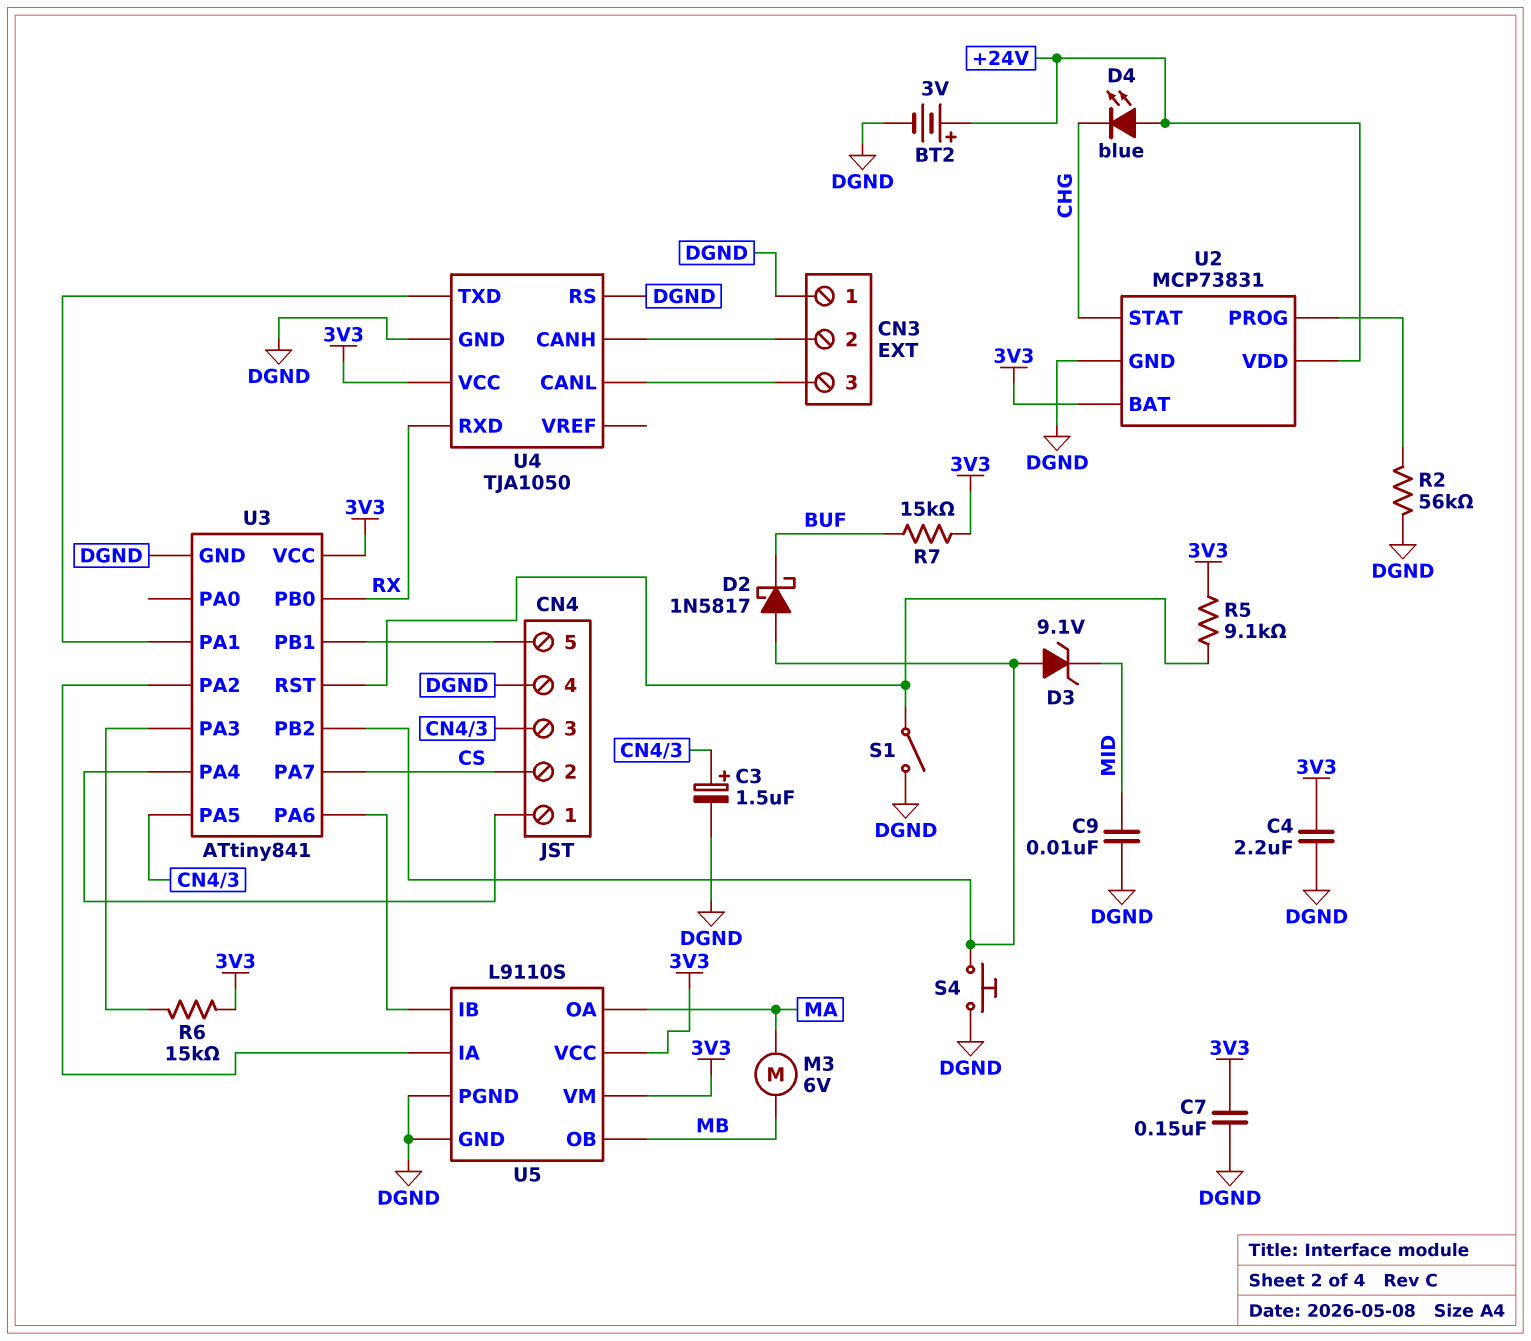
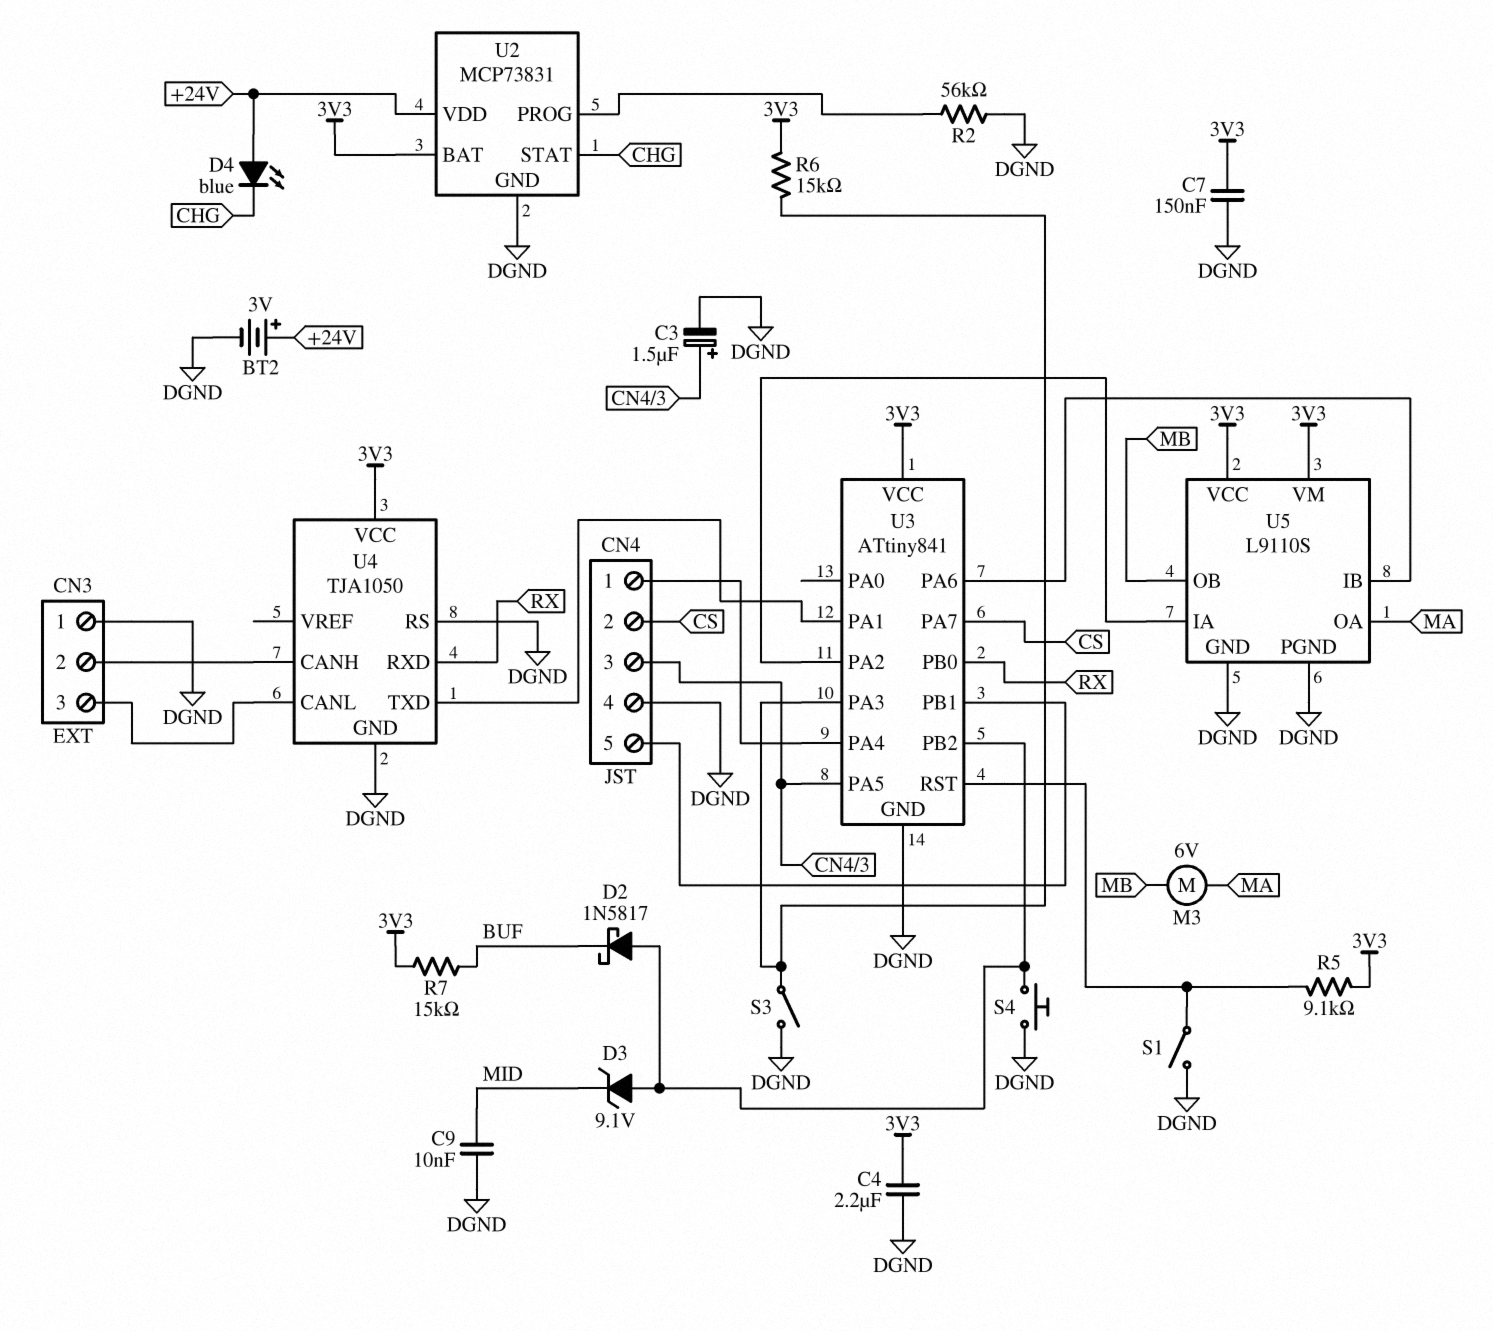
S3: none -> switch (DGND, U3/PA3)

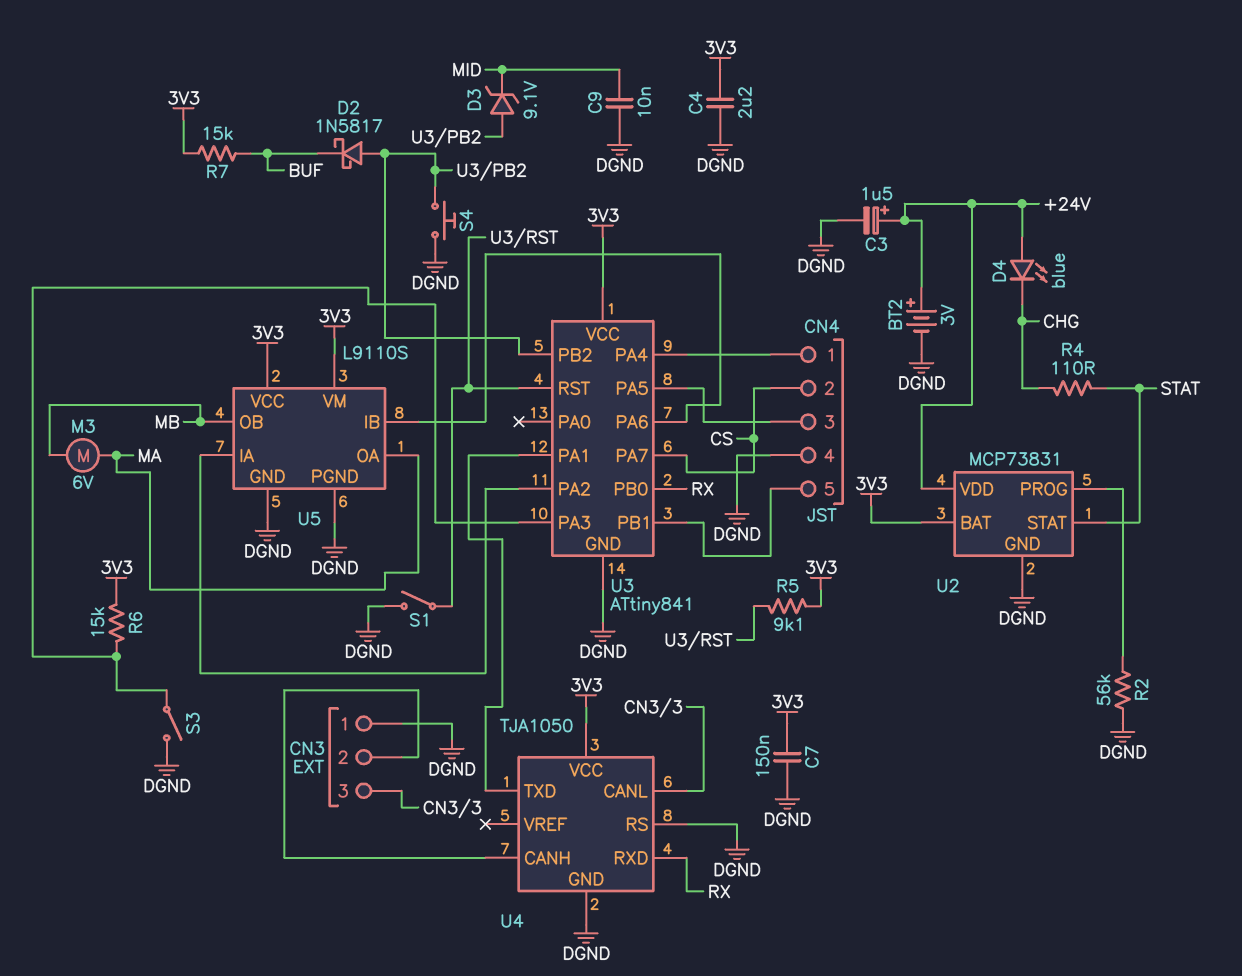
C3: 1.5uF (plus CN4/3, minus DGND) -> 1.5uF (plus +24V, minus DGND)
R4: none -> 110 (CHG, STAT)
U2 pin STAT: CHG -> STAT

